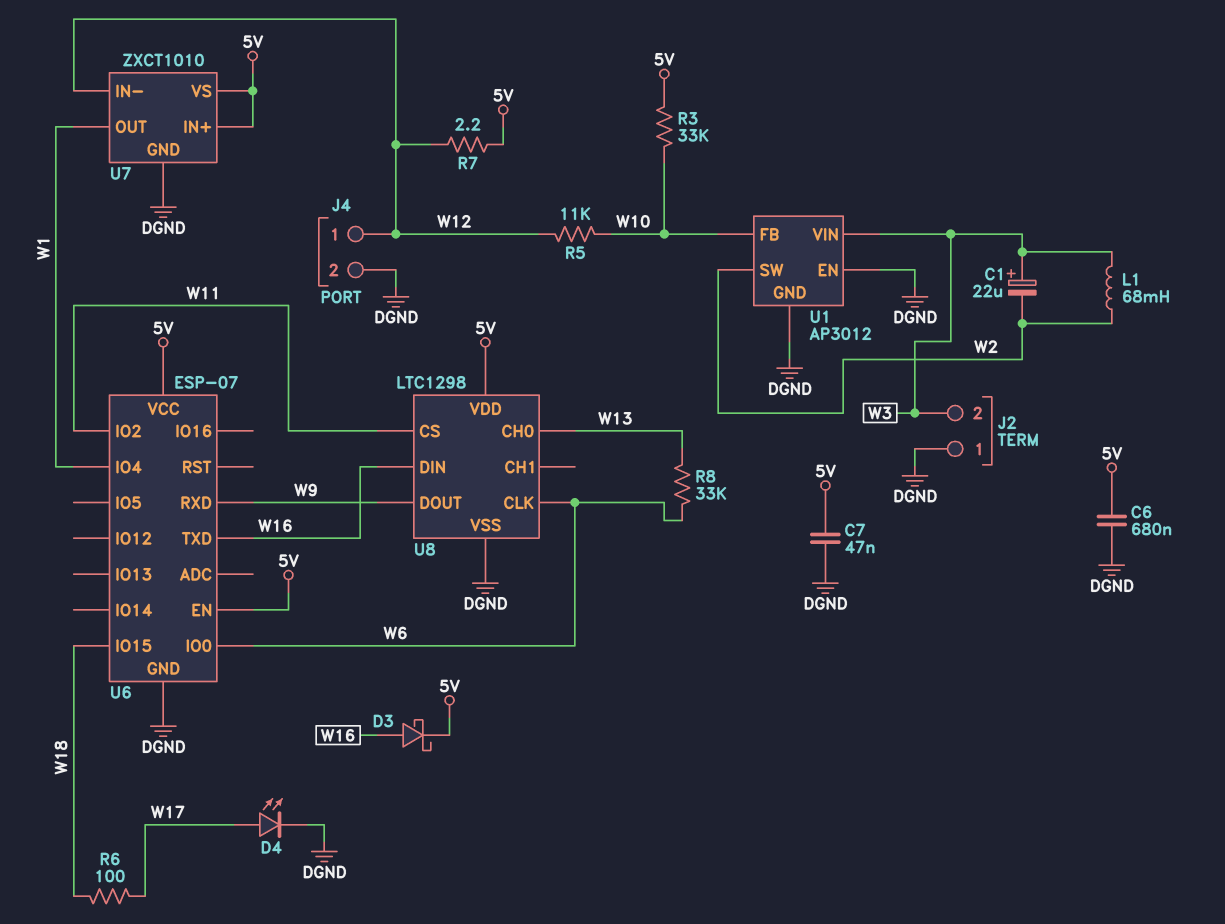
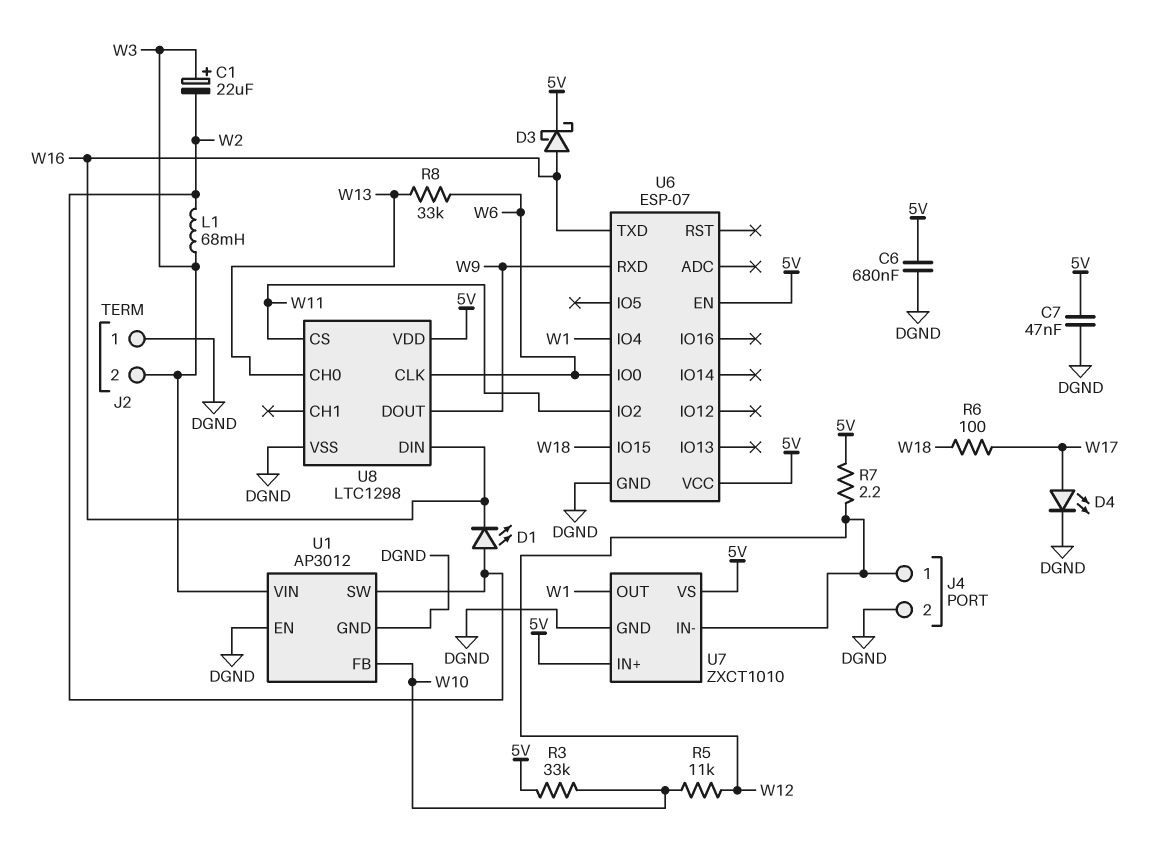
D1: none -> LED (A W2, K W16)

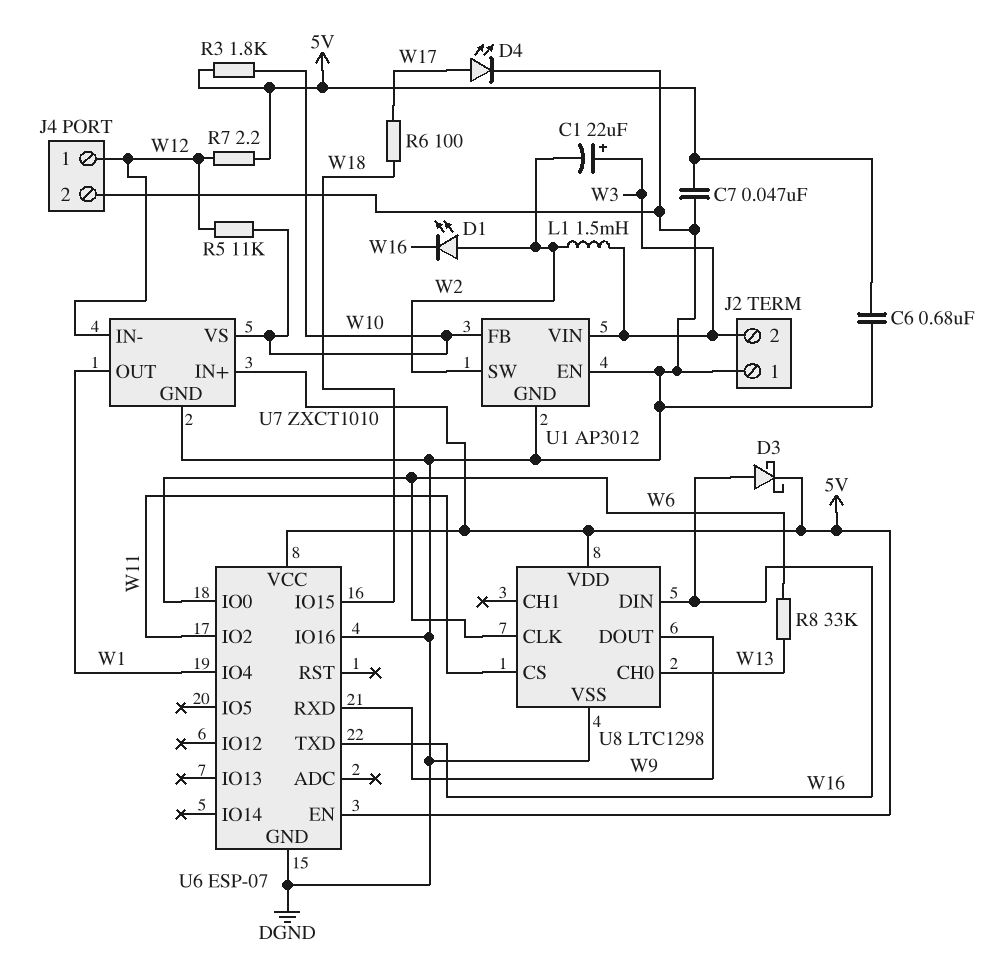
L1: 68mH (W2, W3) -> 1.5mH (W2, W3)
R3: 33k (5V, W10) -> 1.8k (5V, W10)
U6 pin IO16: none -> DGND
U7 pin VS: 5V -> W10

